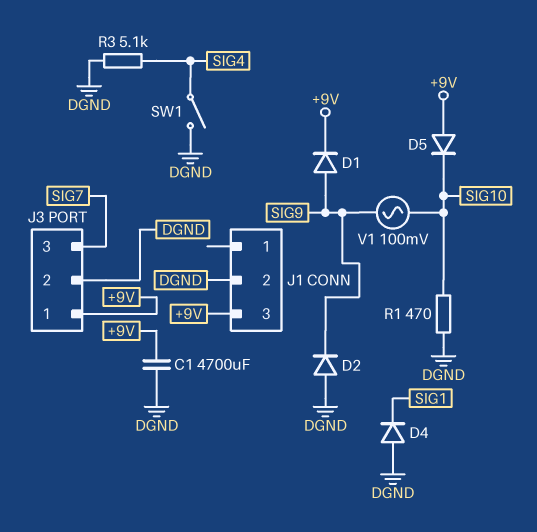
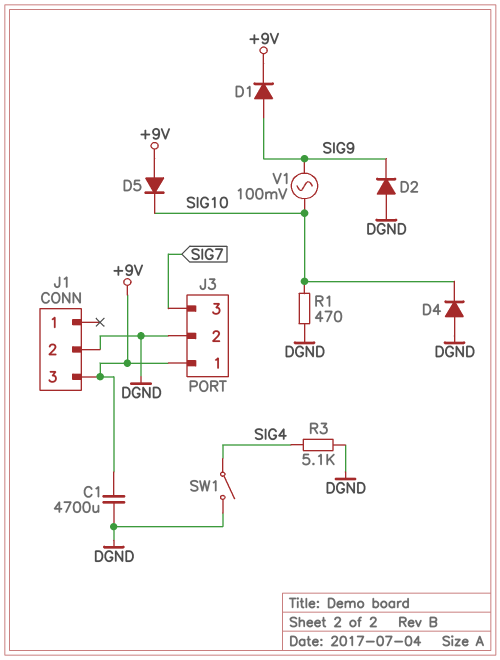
D4: diode (A DGND, K SIG1) -> diode (A DGND, K SIG10)

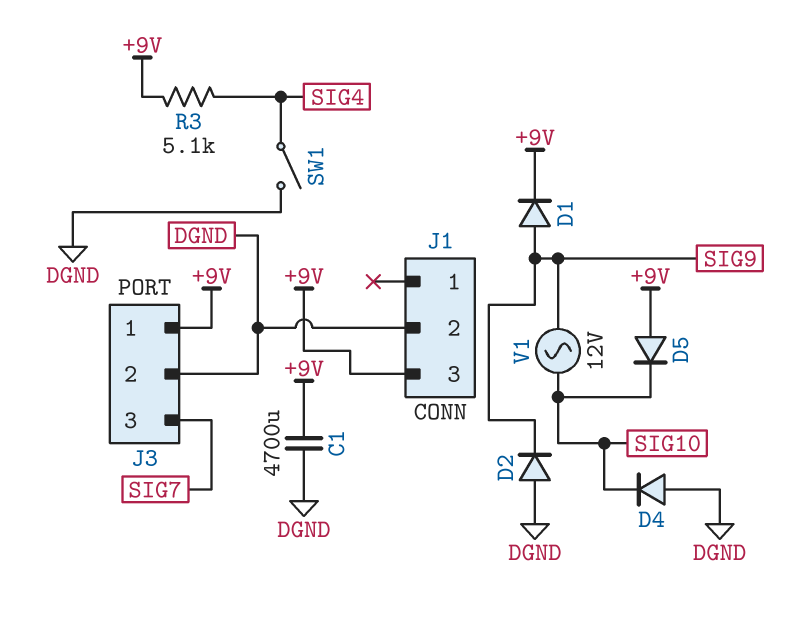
R1: 470 (DGND, SIG10) -> none
R3: 5.1k (DGND, SIG4) -> 5.1k (+9V, SIG4)
V1: AC 100mV (SIG9, SIG10) -> AC 12V (SIG9, SIG10)

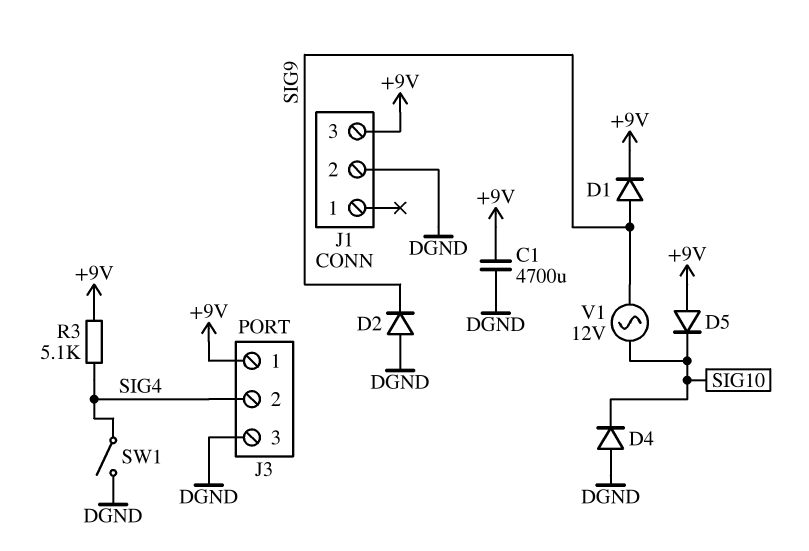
J3 pin 2: DGND -> SIG4
J3 pin 3: SIG7 -> DGND

